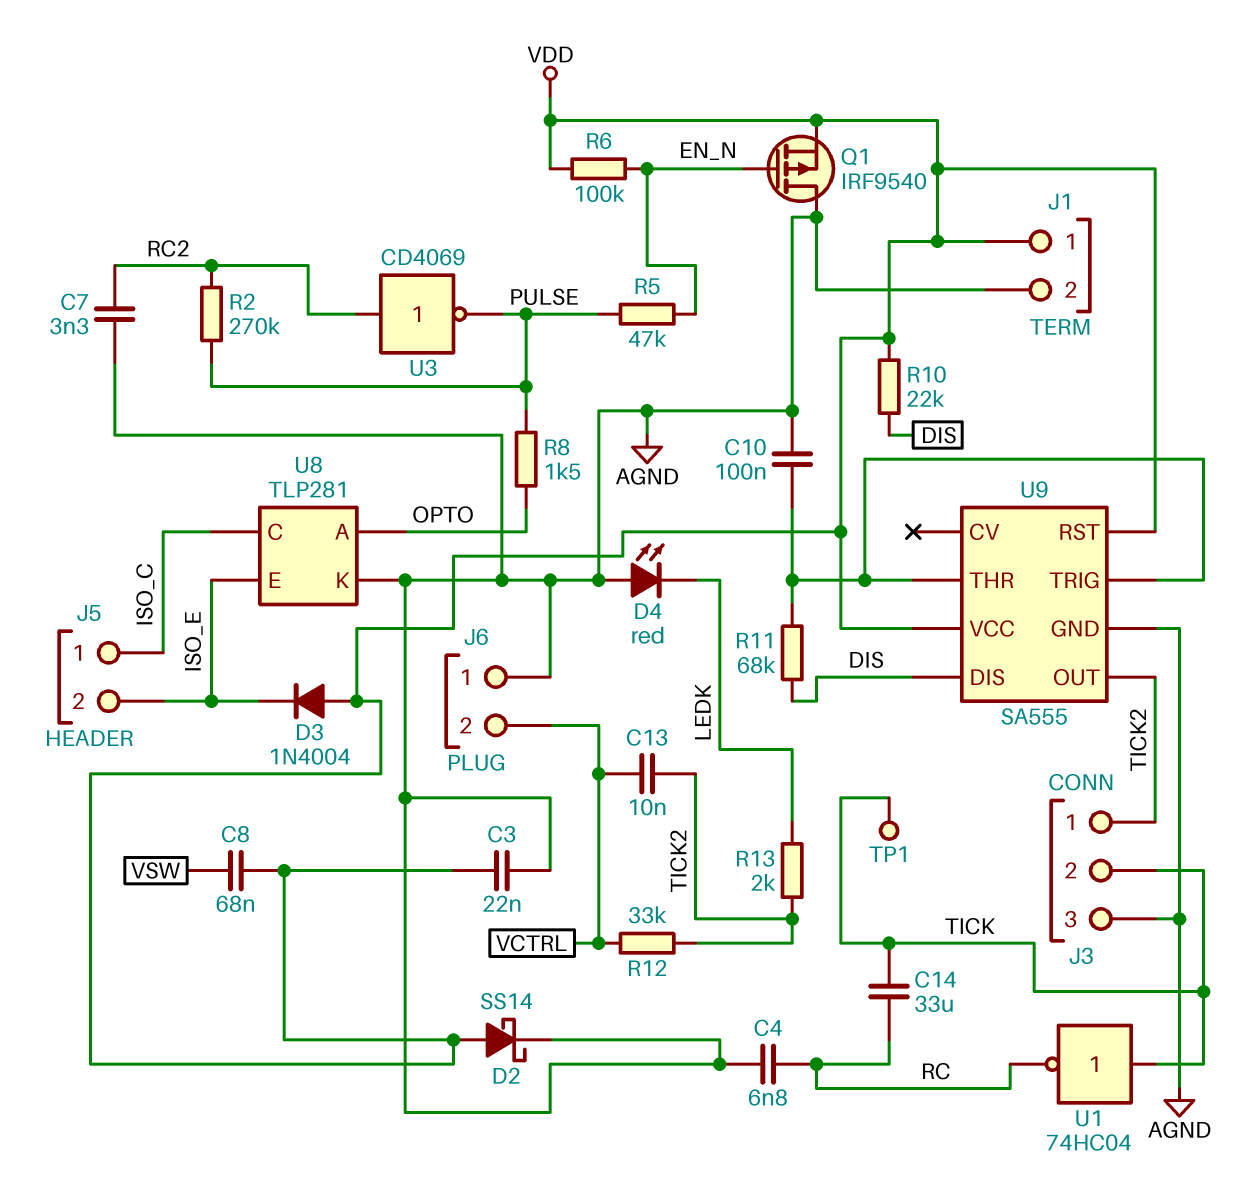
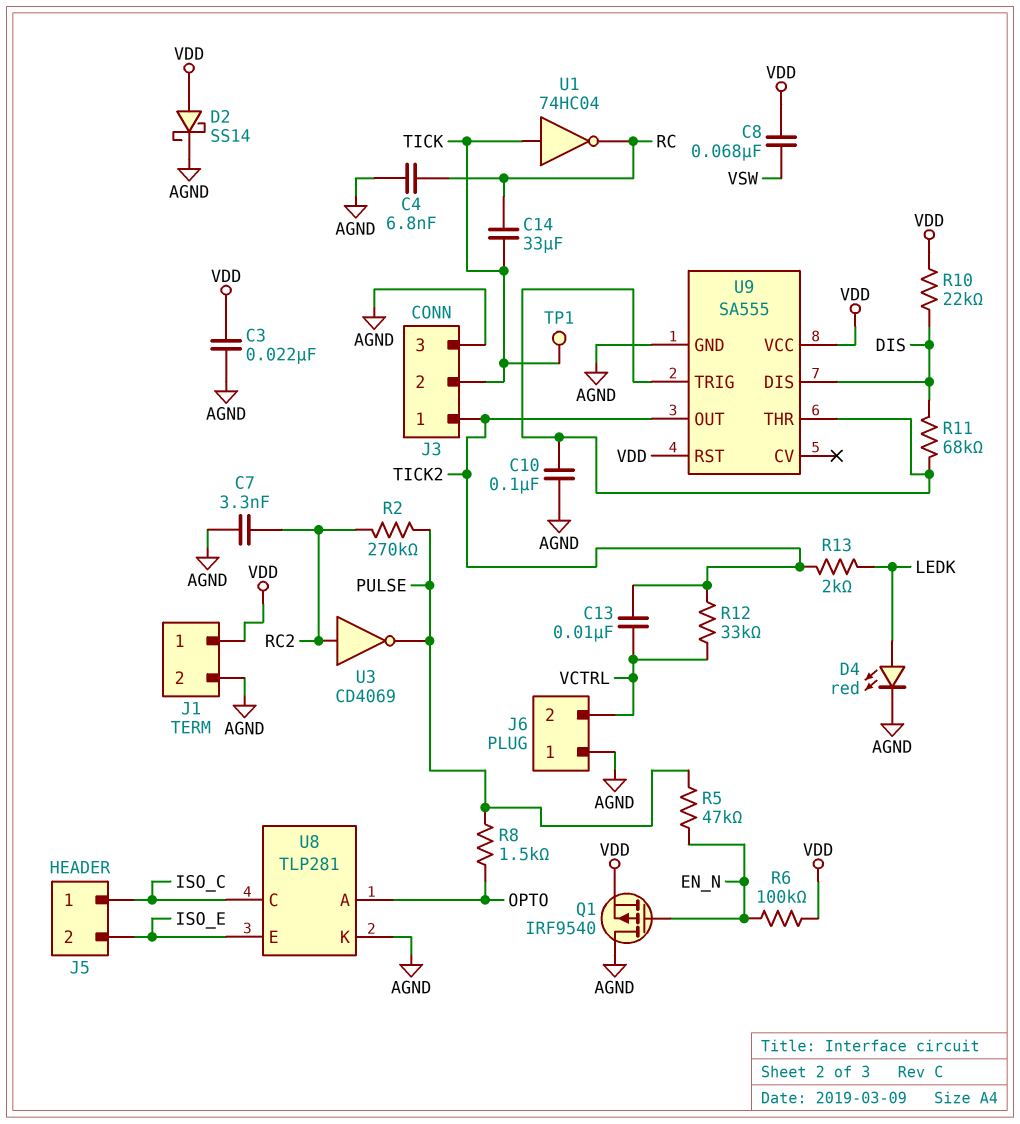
D3: diode 1N4004 (A VDD, K ISO_E) -> none
D4: LED red (A AGND, K LEDK) -> LED red (A LEDK, K AGND)

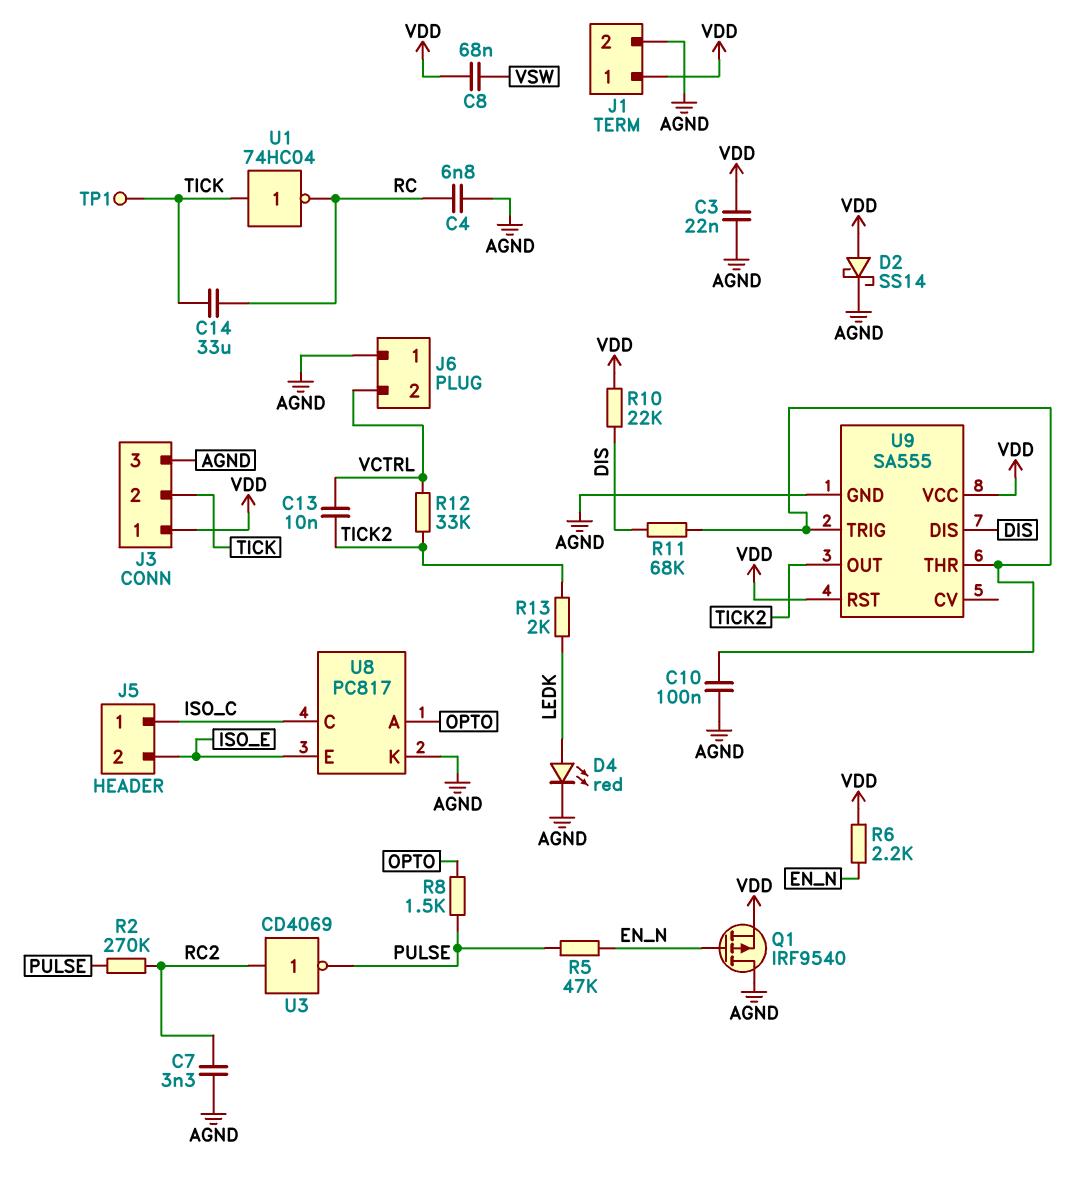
J3 pin 1: TICK2 -> VDD
R6: 100k (EN_N, VDD) -> 2.2k (EN_N, VDD)
U8: TLP281 -> PC817

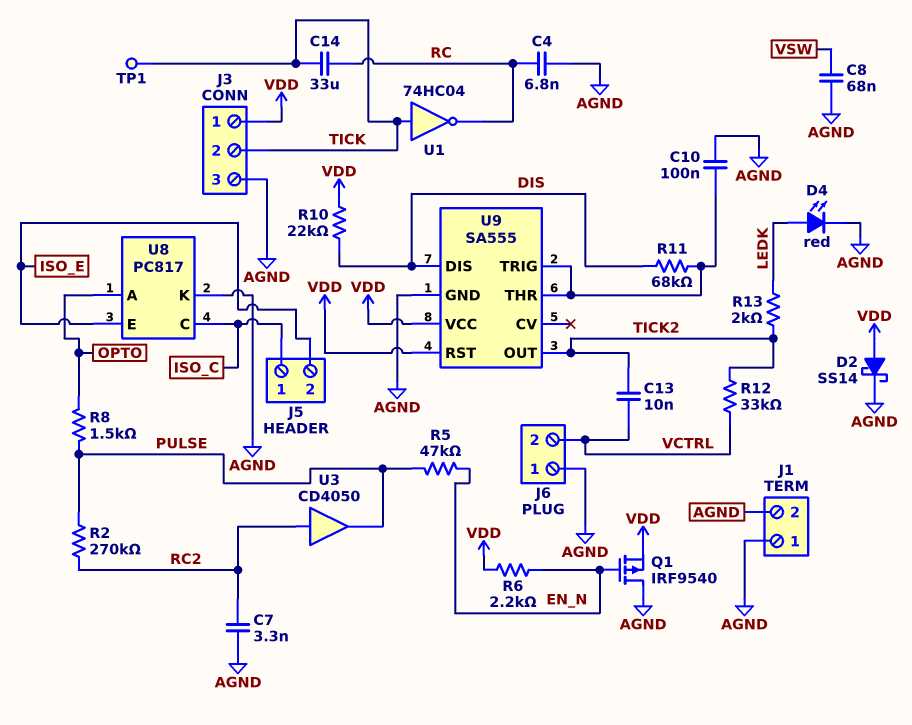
C3: 22nF (AGND, VDD) -> none
C8: 68nF (VDD, VSW) -> 68nF (AGND, VSW)
J1 pin 1: VDD -> AGND
U3: NOT CD4069 (in RC2, out PULSE) -> buffer CD4050 (in RC2, out PULSE)

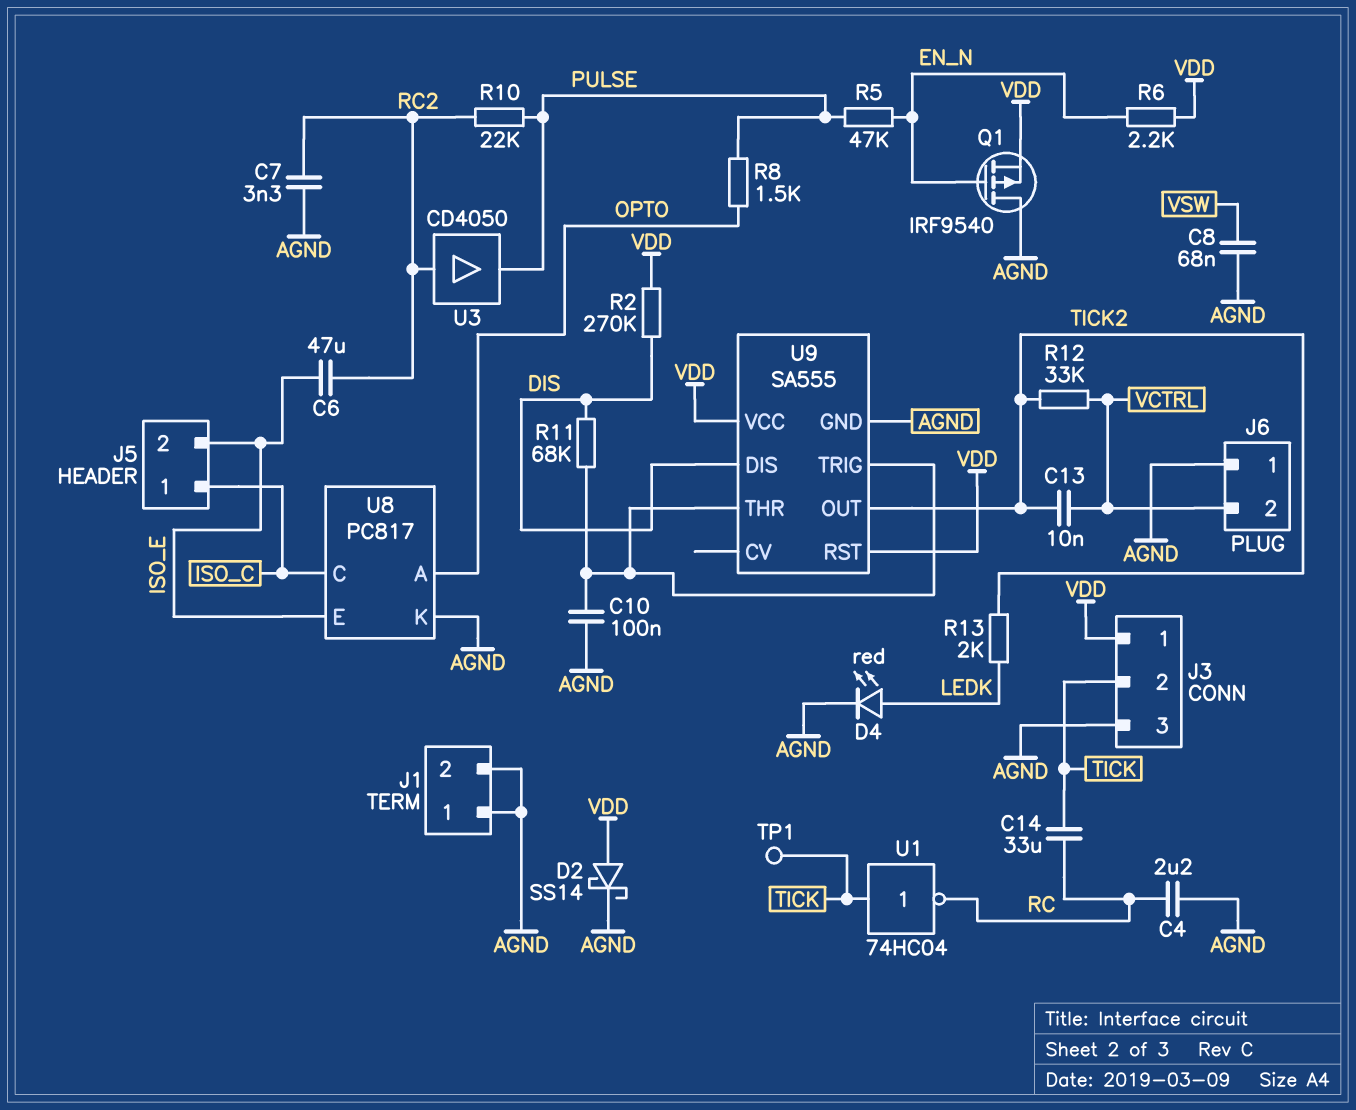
C4: 6.8nF (AGND, RC) -> 2.2uF (AGND, RC)
C6: none -> 47uF (ISO_E, RC2)
R2: 270k (PULSE, RC2) -> 270k (DIS, VDD)
R10: 22k (DIS, VDD) -> 22k (PULSE, RC2)

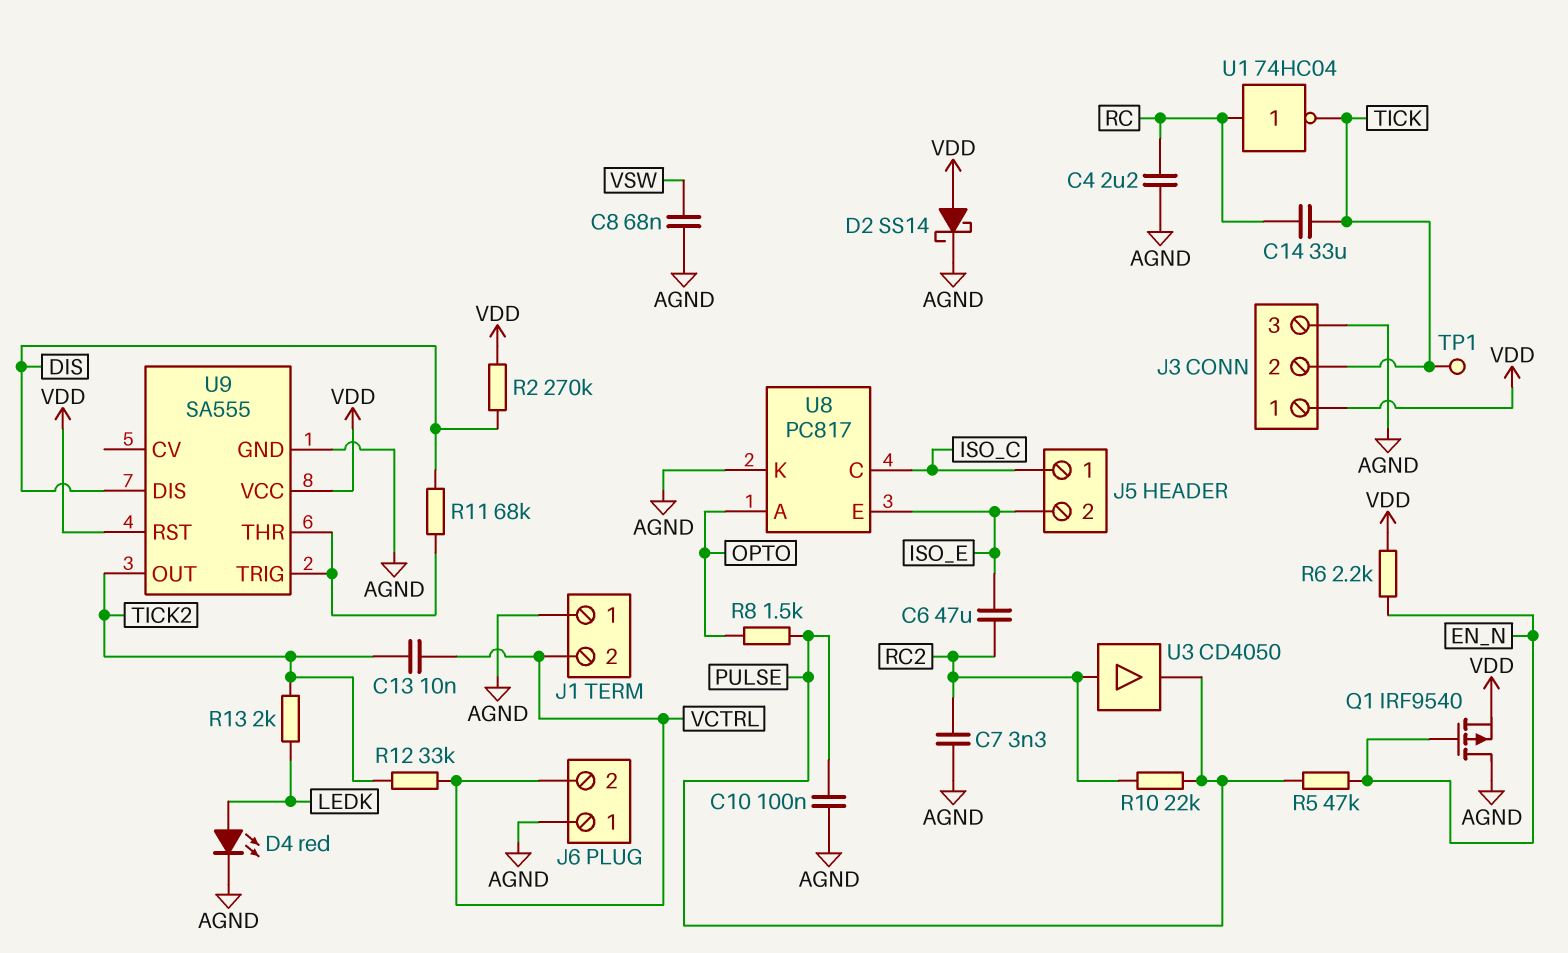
C10: 100nF (AGND, U9/THR) -> 100nF (AGND, PULSE)
J1 pin 2: AGND -> VCTRL
U1: NOT 74HC04 (in TICK, out RC) -> NOT 74HC04 (in RC, out TICK)

